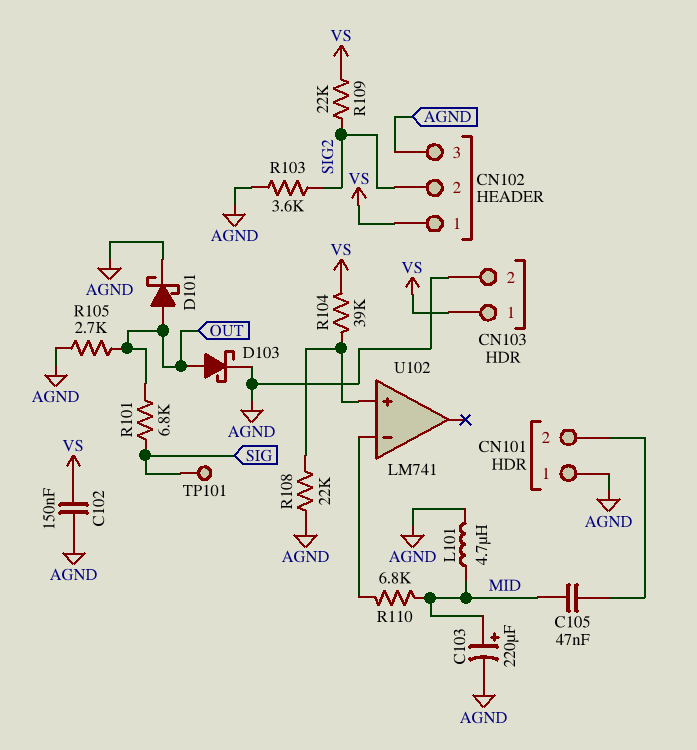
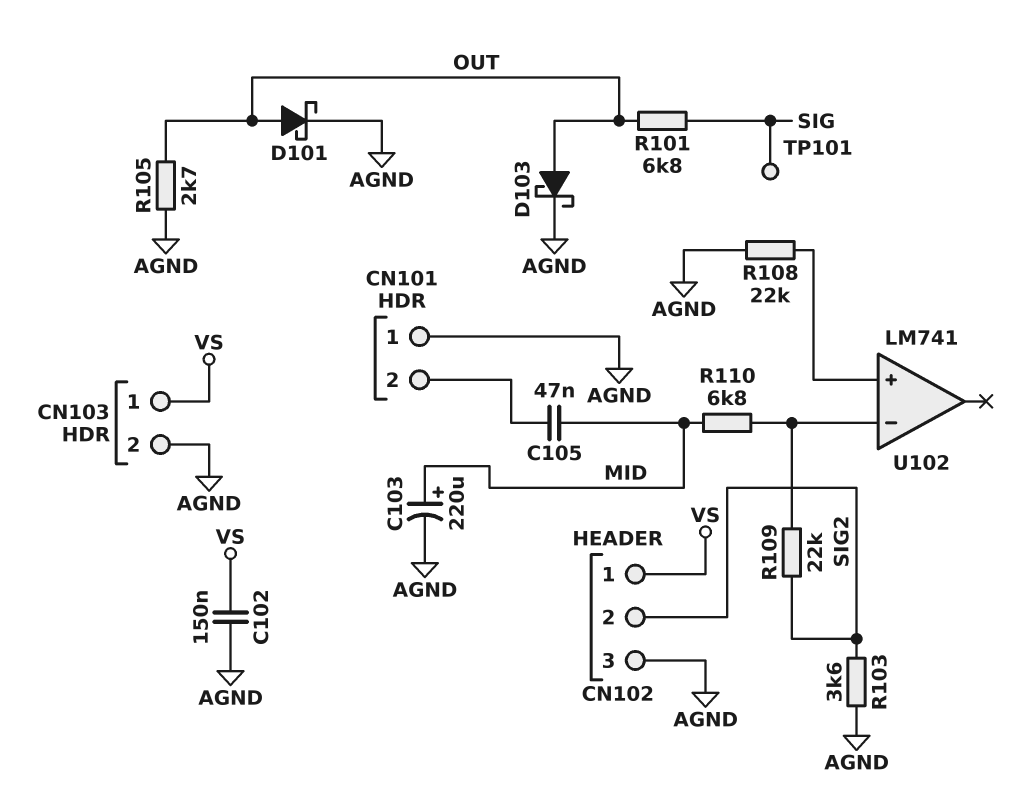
L101: 4.7uH (AGND, MID) -> none
R104: 39k (U102/in+, VS) -> none
R109: 22k (SIG2, VS) -> 22k (SIG2, U102/in-)

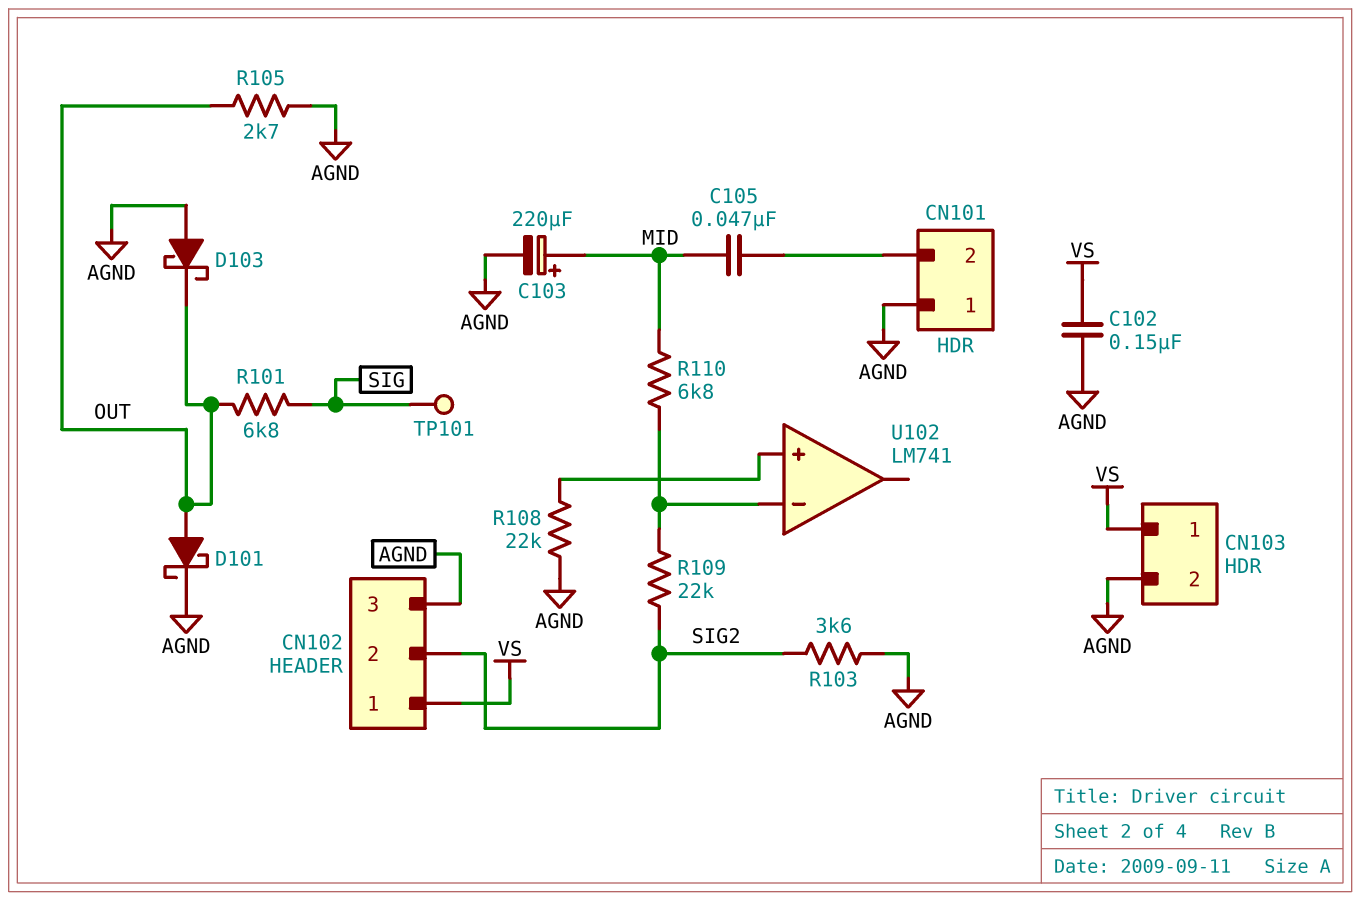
D103: schottky (A OUT, K AGND) -> schottky (A AGND, K OUT)

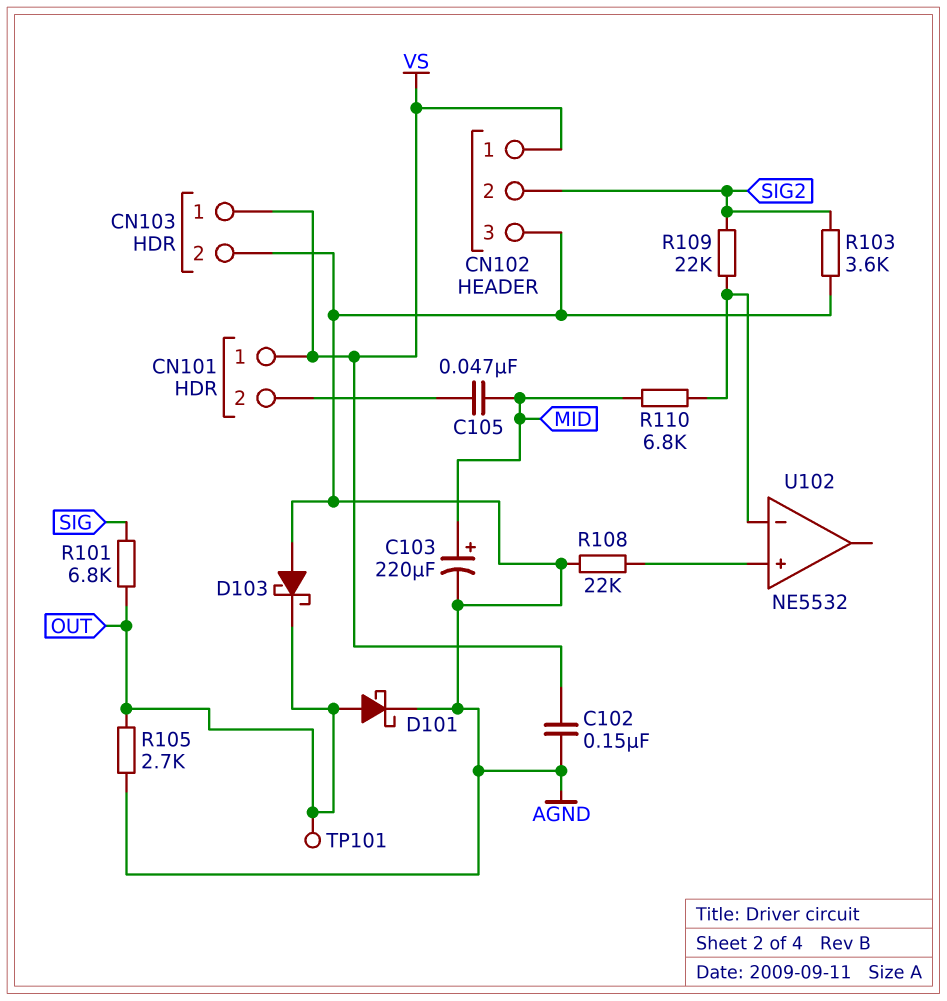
CN101 pin 1: AGND -> VS
TP101: test point (SIG) -> test point (OUT)
U102: LM741 -> NE5532

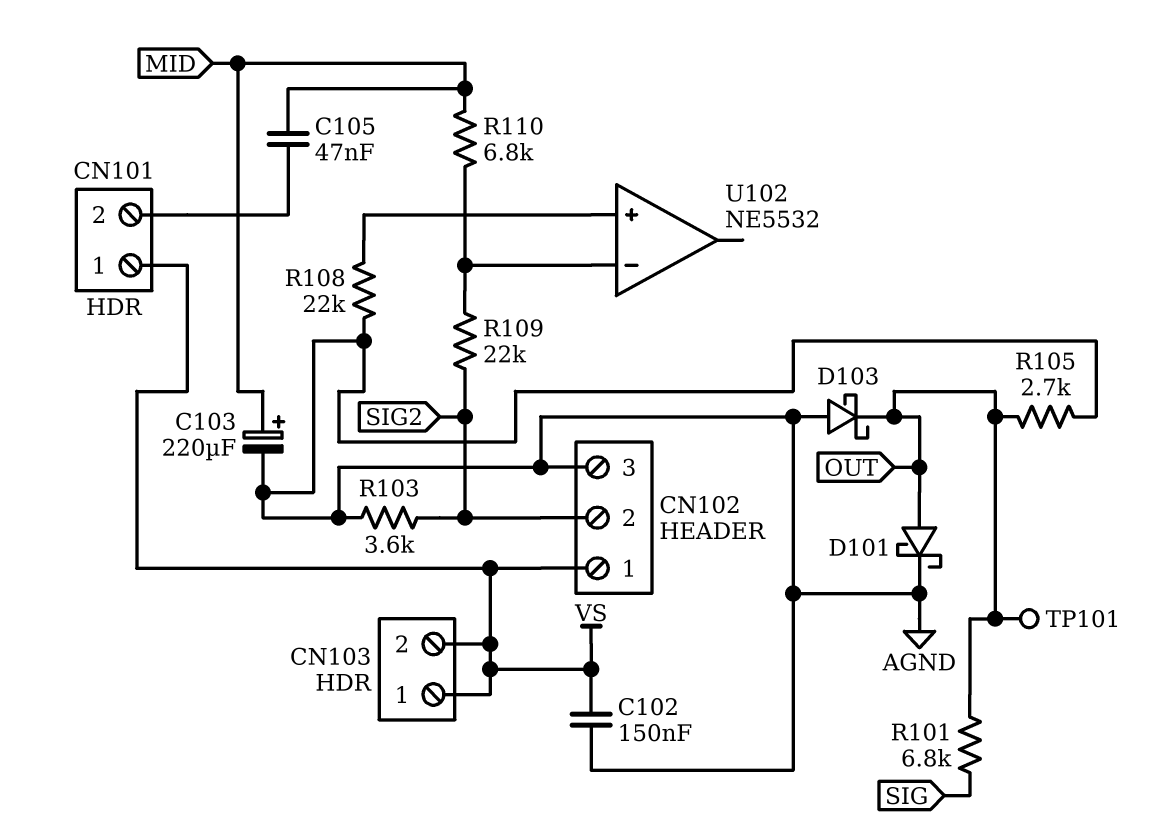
CN103 pin 2: AGND -> VS

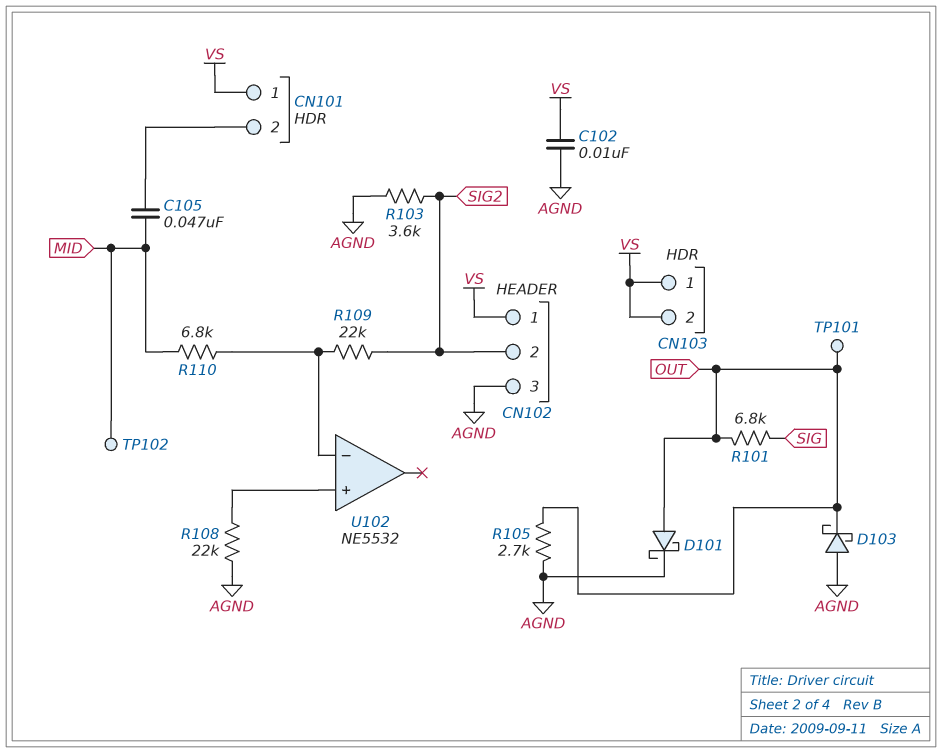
C102: 150nF (AGND, VS) -> 10nF (AGND, VS)
C103: 220uF (plus MID, minus AGND) -> none
TP102: none -> test point (MID)

